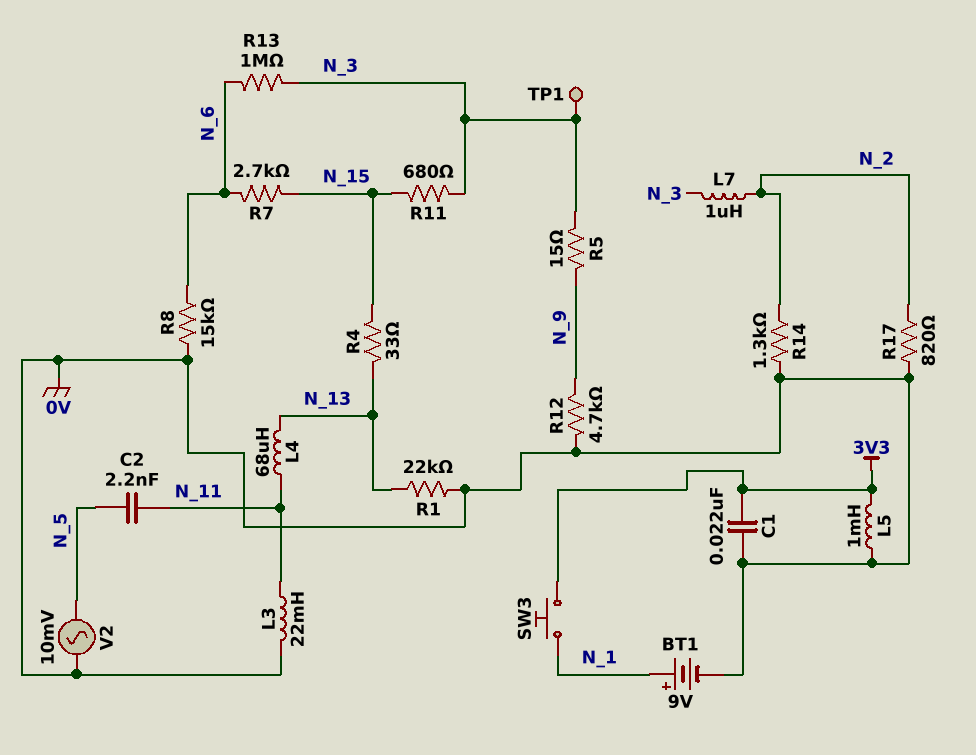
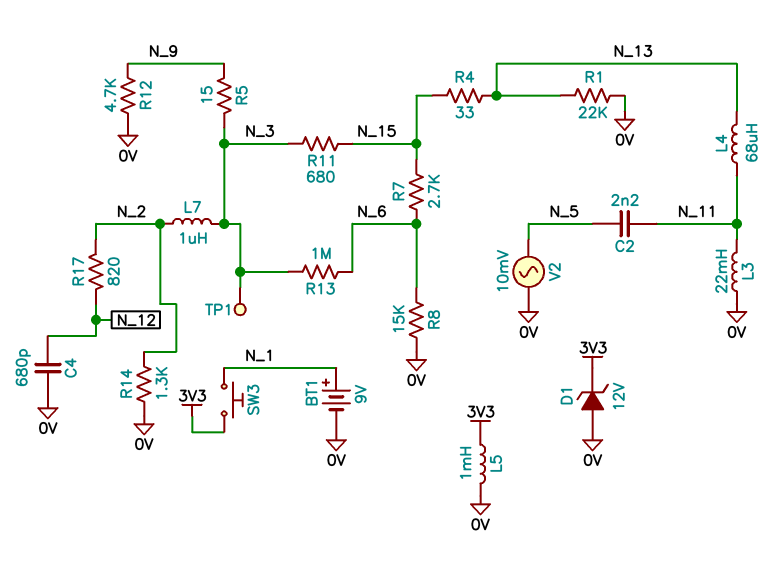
C1: 22nF (0V, 3V3) -> none
C4: none -> 680pF (0V, N_12)
D1: none -> zener 12V (A 0V, K 3V3)
R17: 820 (0V, N_2) -> 820 (N_2, N_12)

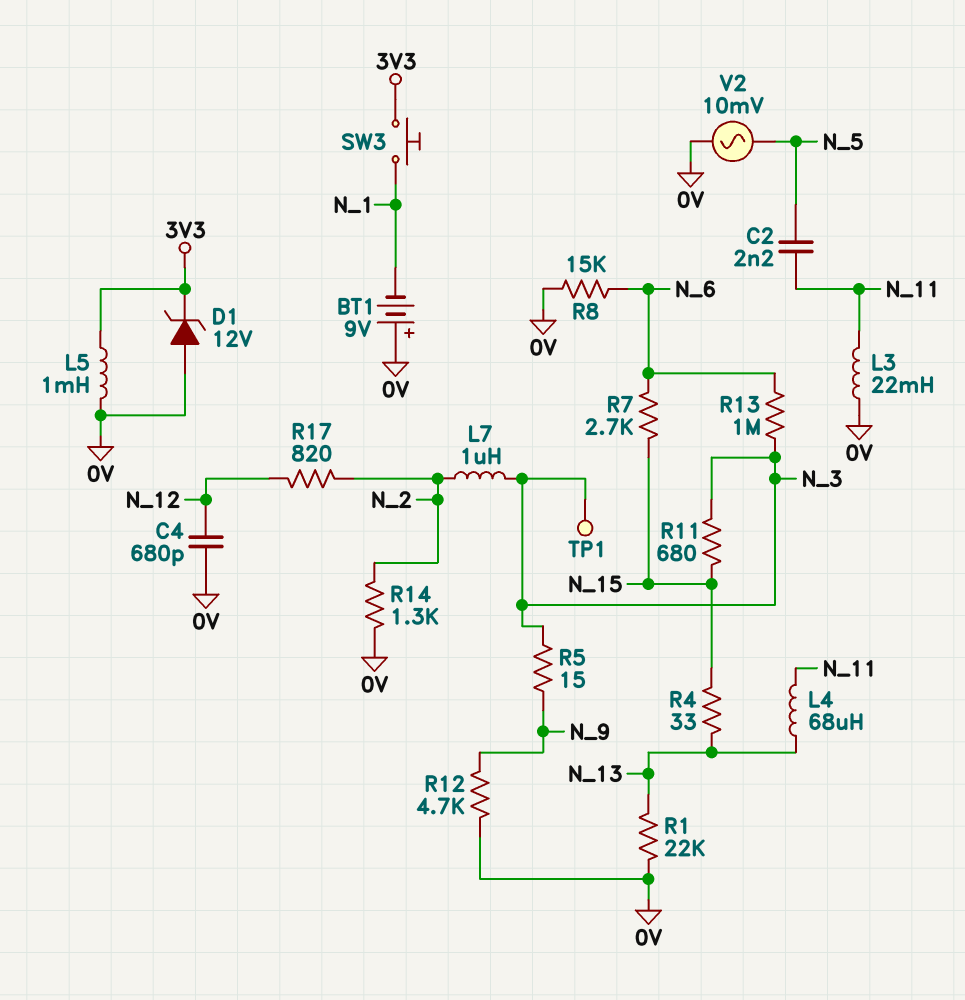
BT1: 9V (plus N_1, minus 0V) -> 9V (plus 0V, minus N_1)

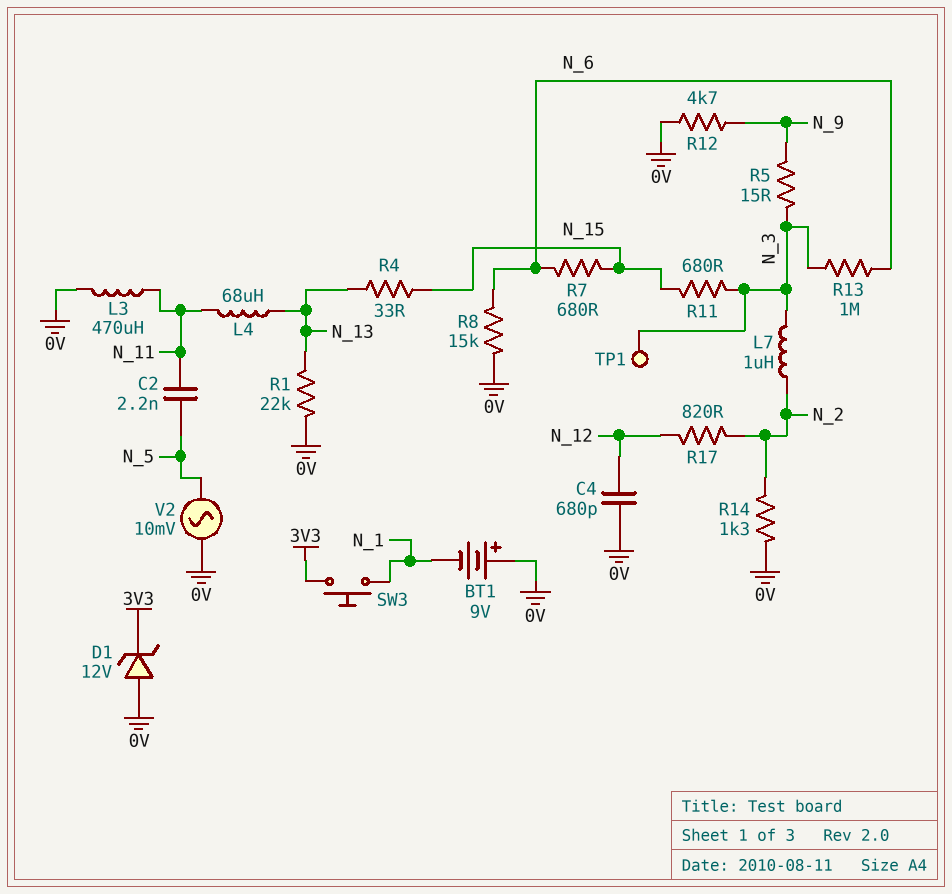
L3: 22mH (0V, N_11) -> 470uH (0V, N_11)
L5: 1mH (0V, 3V3) -> none
R7: 2.7k (N_6, N_15) -> 680 (N_6, N_15)

